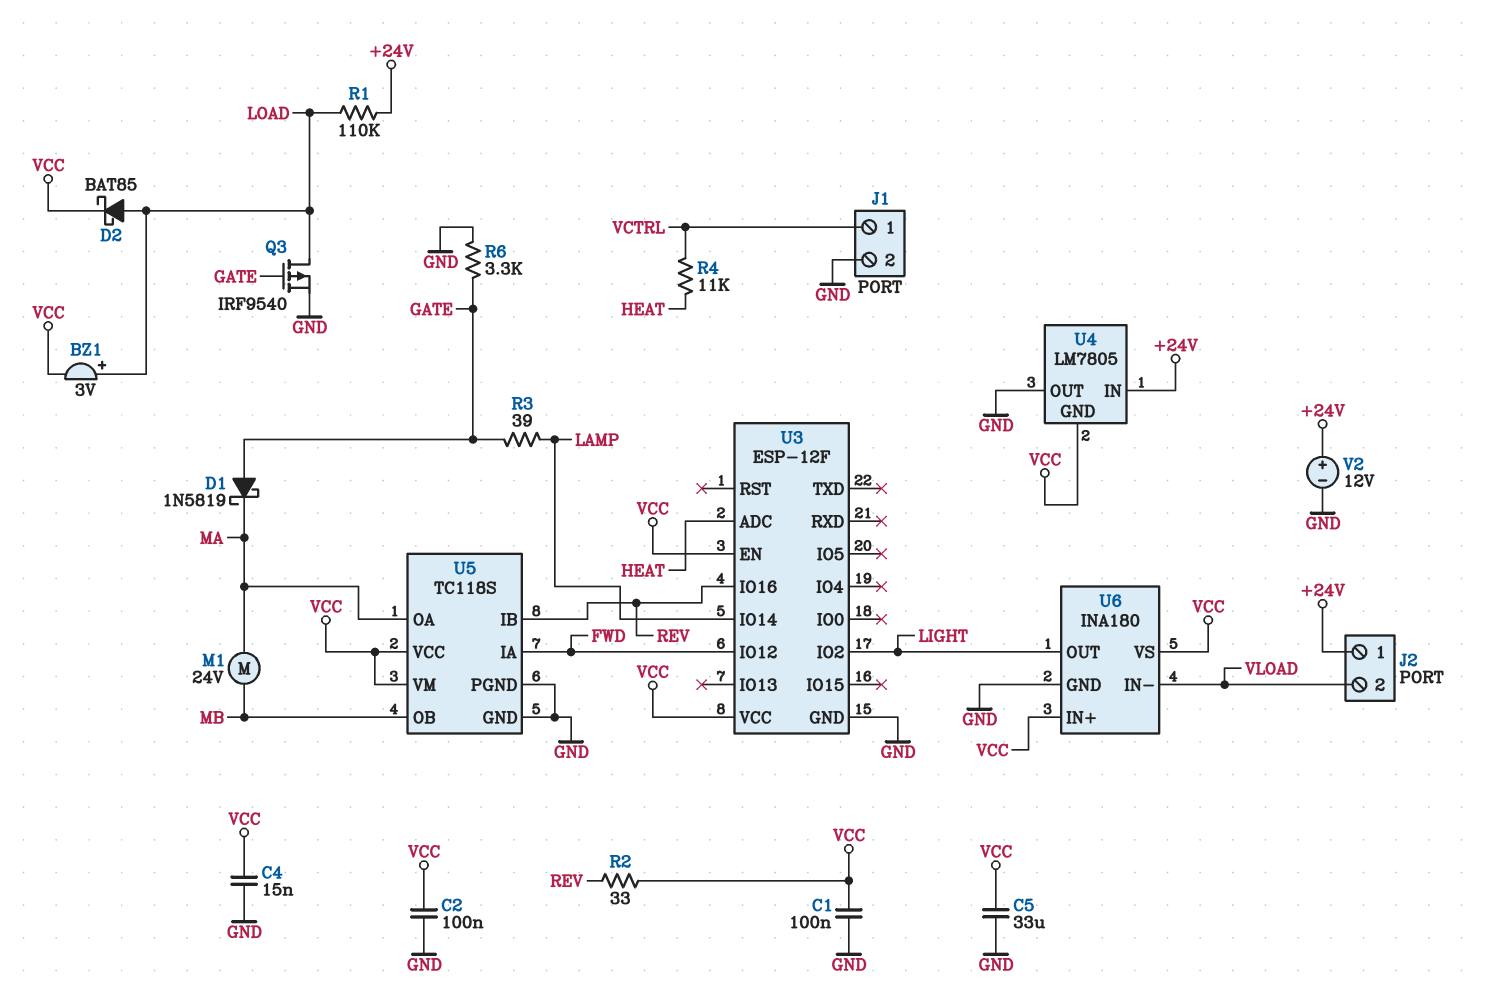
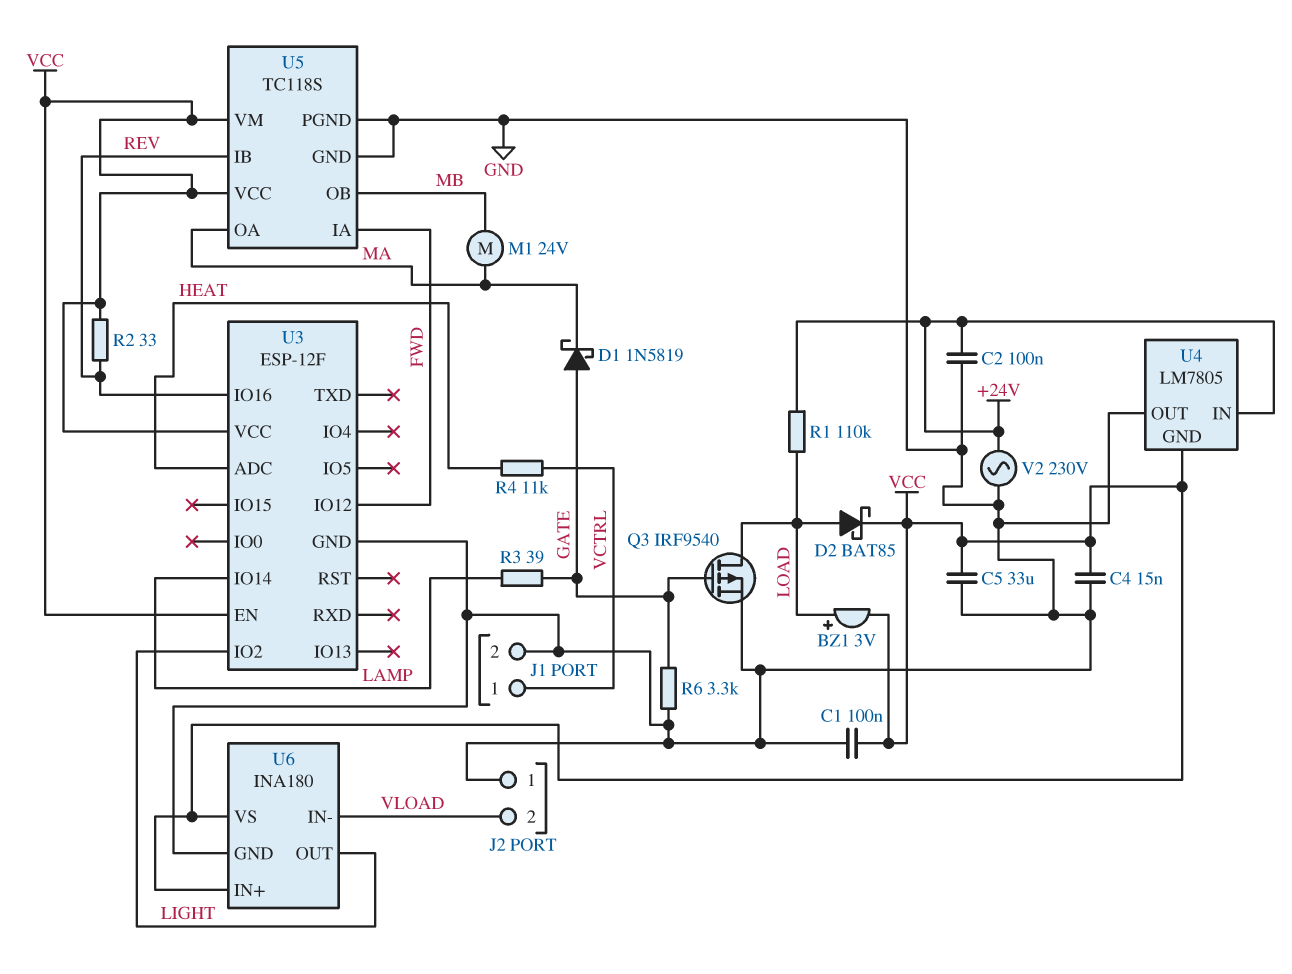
C2: 100nF (GND, VCC) -> 100nF (+24V, GND)
J2 pin 1: +24V -> GND
V2: 12V (plus +24V, minus GND) -> AC 230V (+24V, GND)

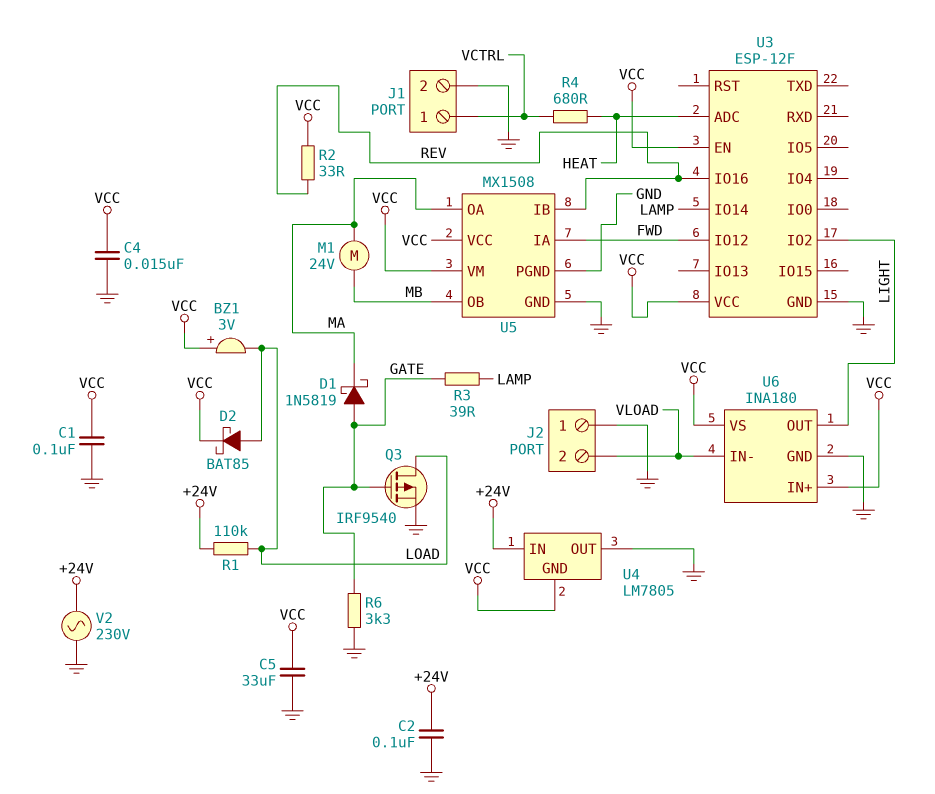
BZ1: buzzer 3V (plus LOAD, minus VCC) -> buzzer 3V (plus VCC, minus LOAD)
R4: 11k (HEAT, VCTRL) -> 680 (HEAT, VCTRL)
U5: TC118S -> MX1508

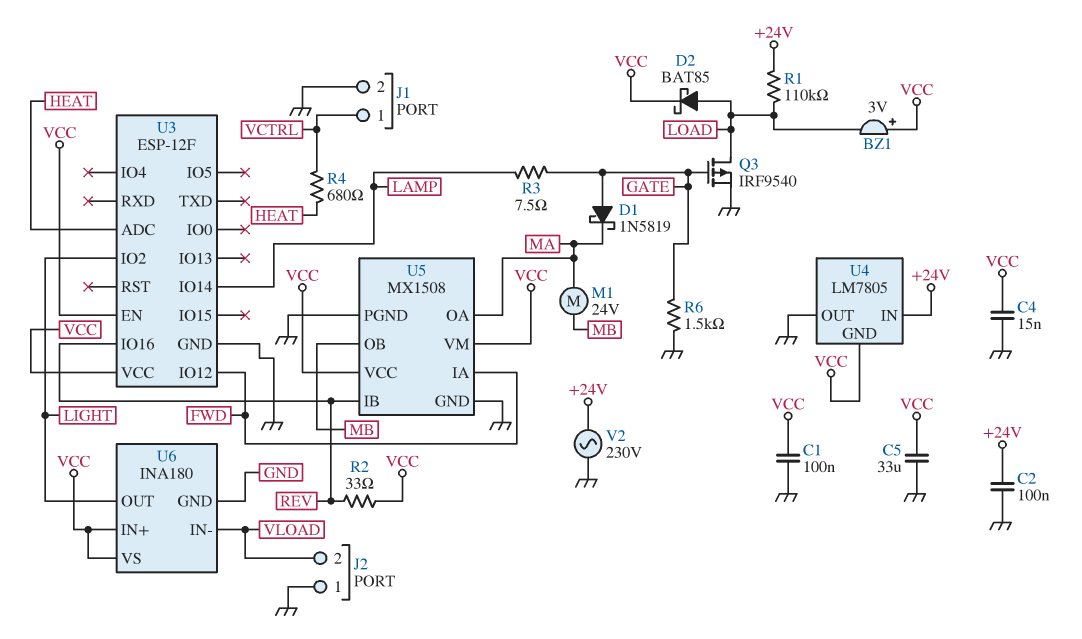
R3: 39 (GATE, LAMP) -> 7.5 (GATE, LAMP)
R6: 3.3k (GATE, GND) -> 1.5k (GATE, GND)

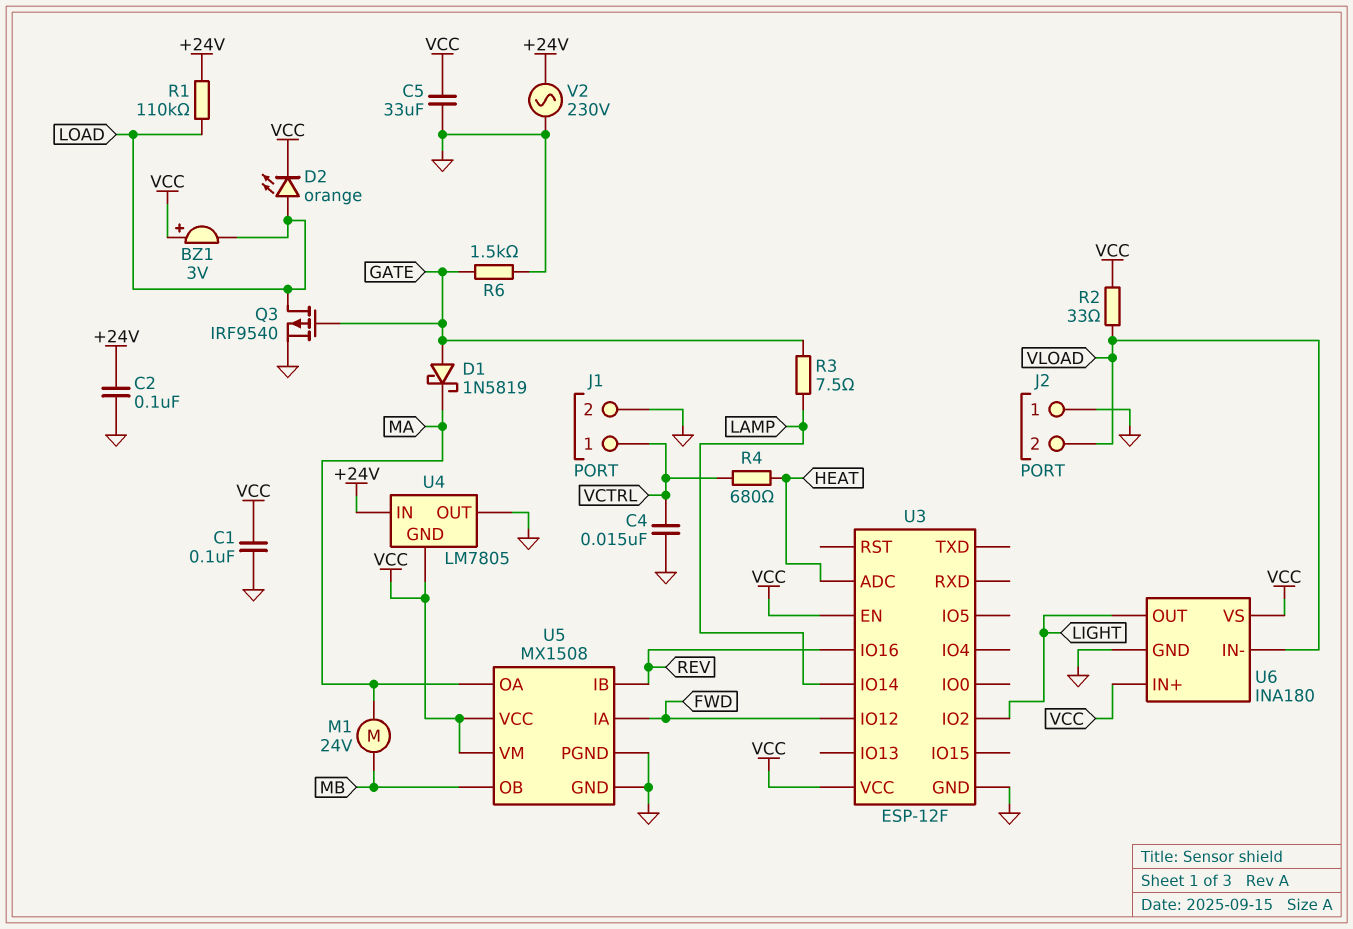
C4: 15nF (GND, VCC) -> 15nF (GND, VCTRL)
D2: schottky BAT85 (A LOAD, K VCC) -> LED orange (A LOAD, K VCC)
R2: 33 (REV, VCC) -> 33 (VCC, VLOAD)

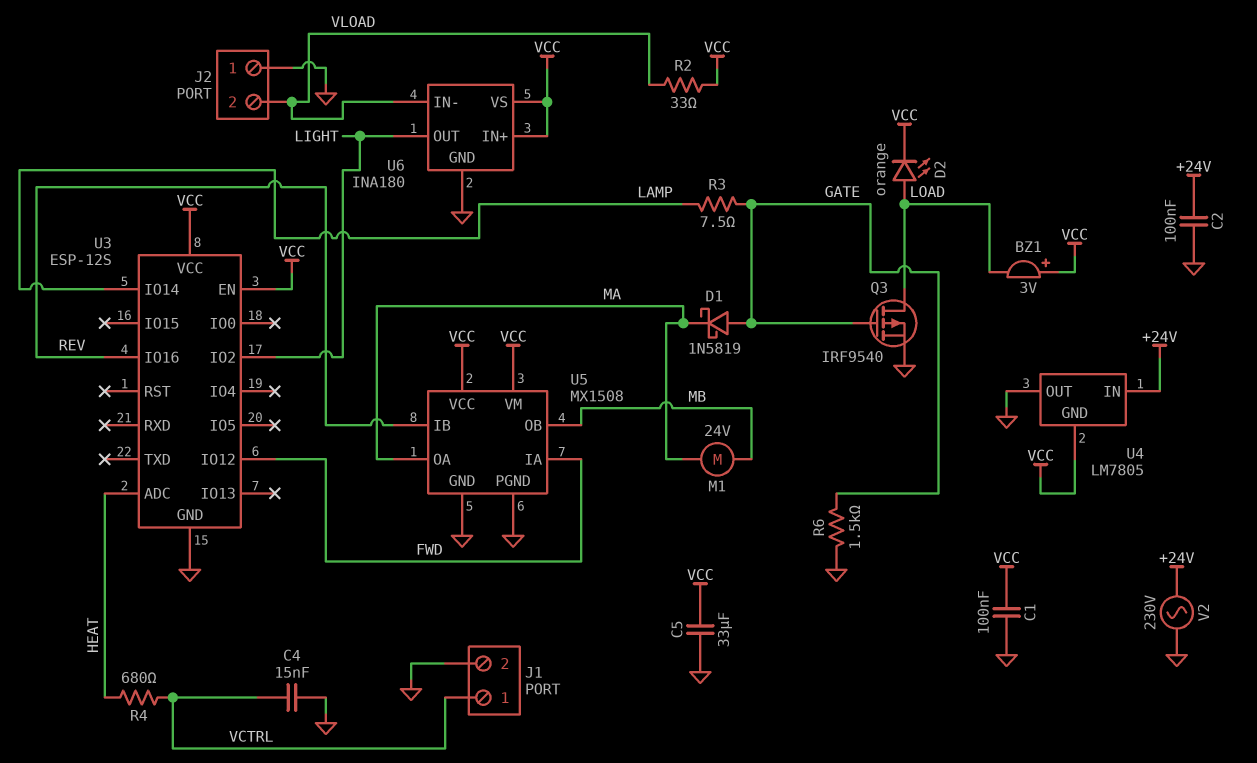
R1: 110k (+24V, LOAD) -> none
U3: ESP-12F -> ESP-12S

